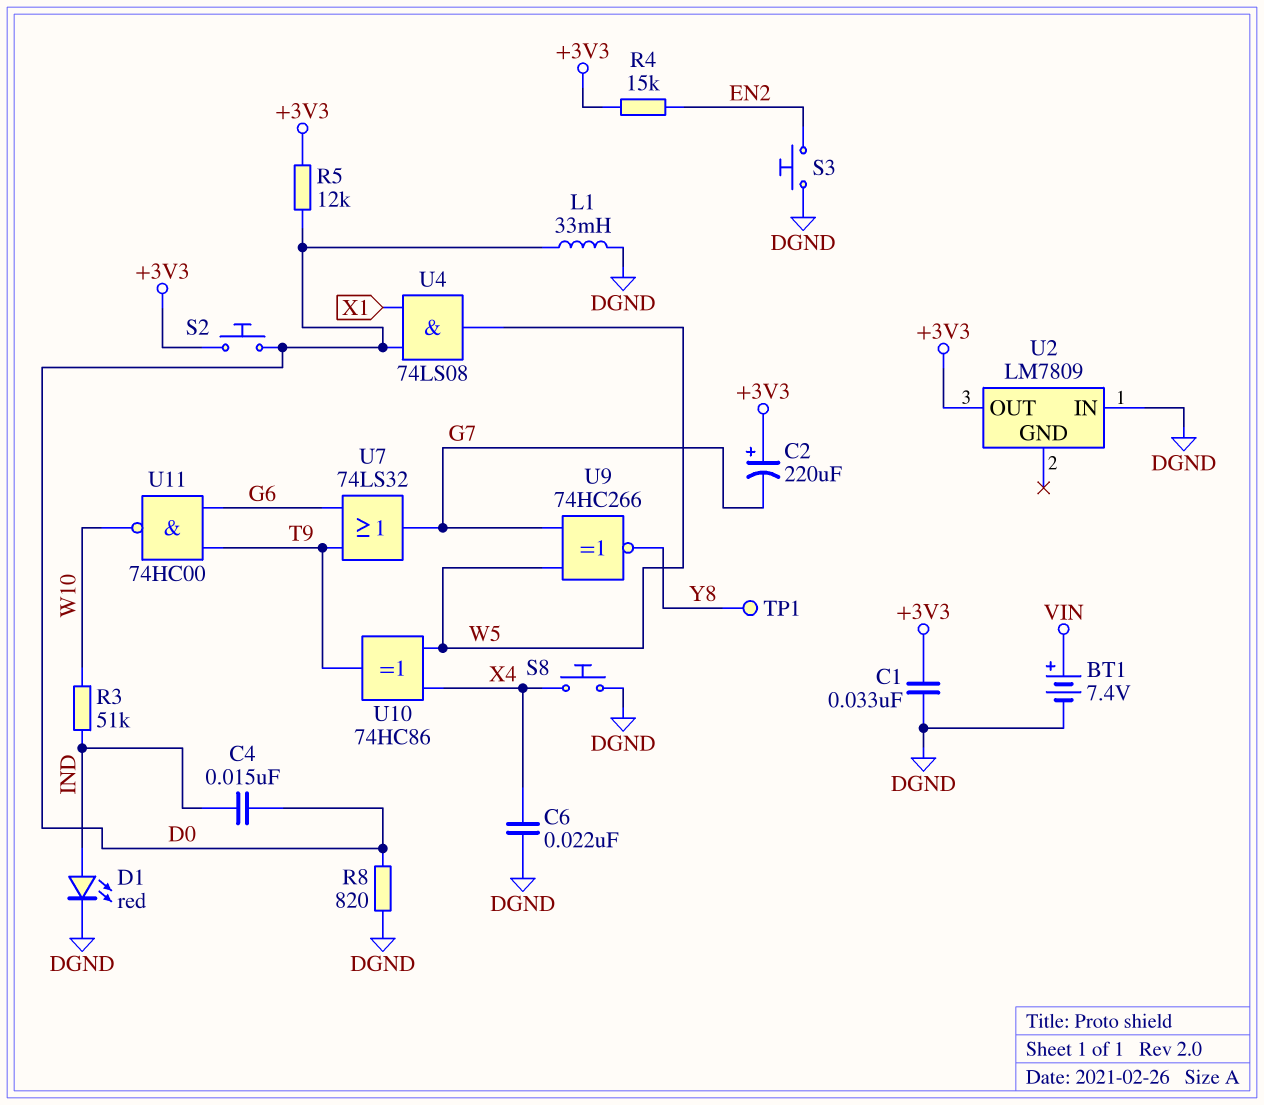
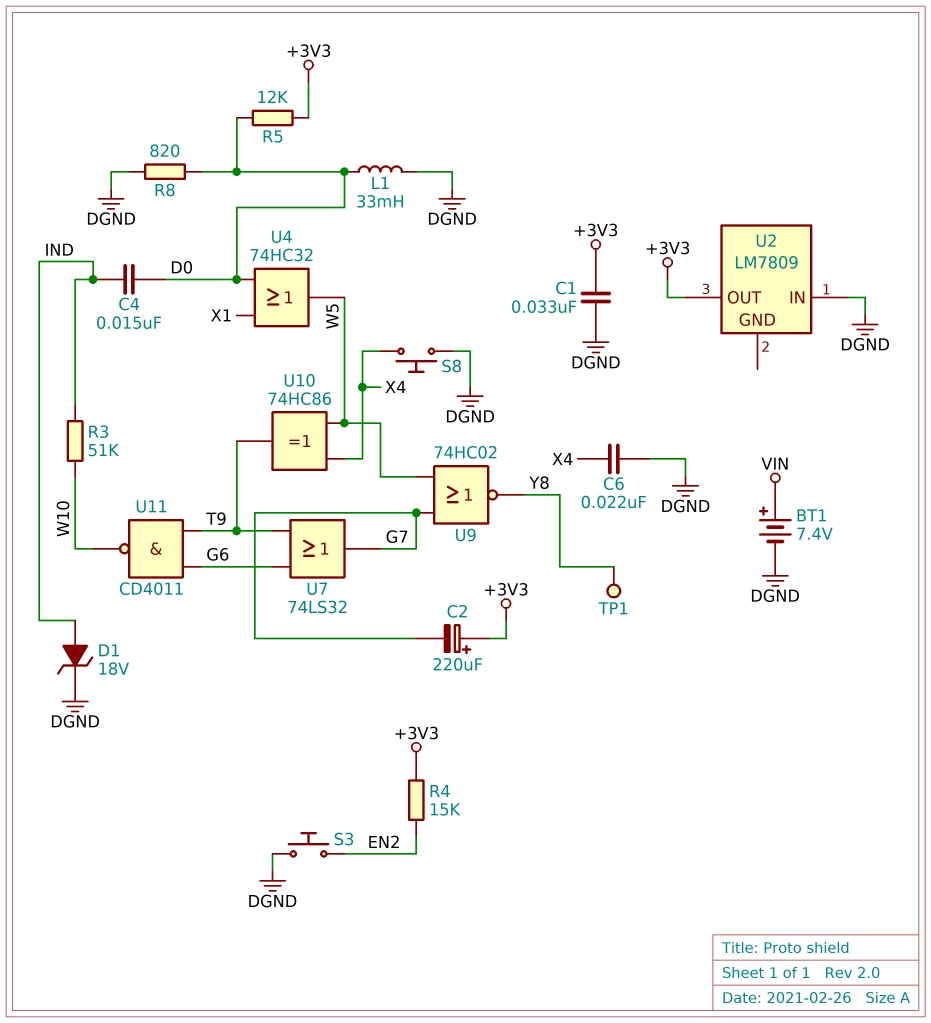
D1: LED red (A IND, K DGND) -> zener 18V (A IND, K DGND)
S2: button (+3V3, D0) -> none
U4: AND 74LS08 (in D0, in X1, out W5) -> OR 74HC32 (in D0, in X1, out W5)
U9: XNOR 74HC266 (in G7, in W5, out Y8) -> NOR 74HC02 (in G7, in W5, out Y8)
U11: NAND 74HC00 (in G6, in T9, out W10) -> NAND CD4011 (in G6, in T9, out W10)

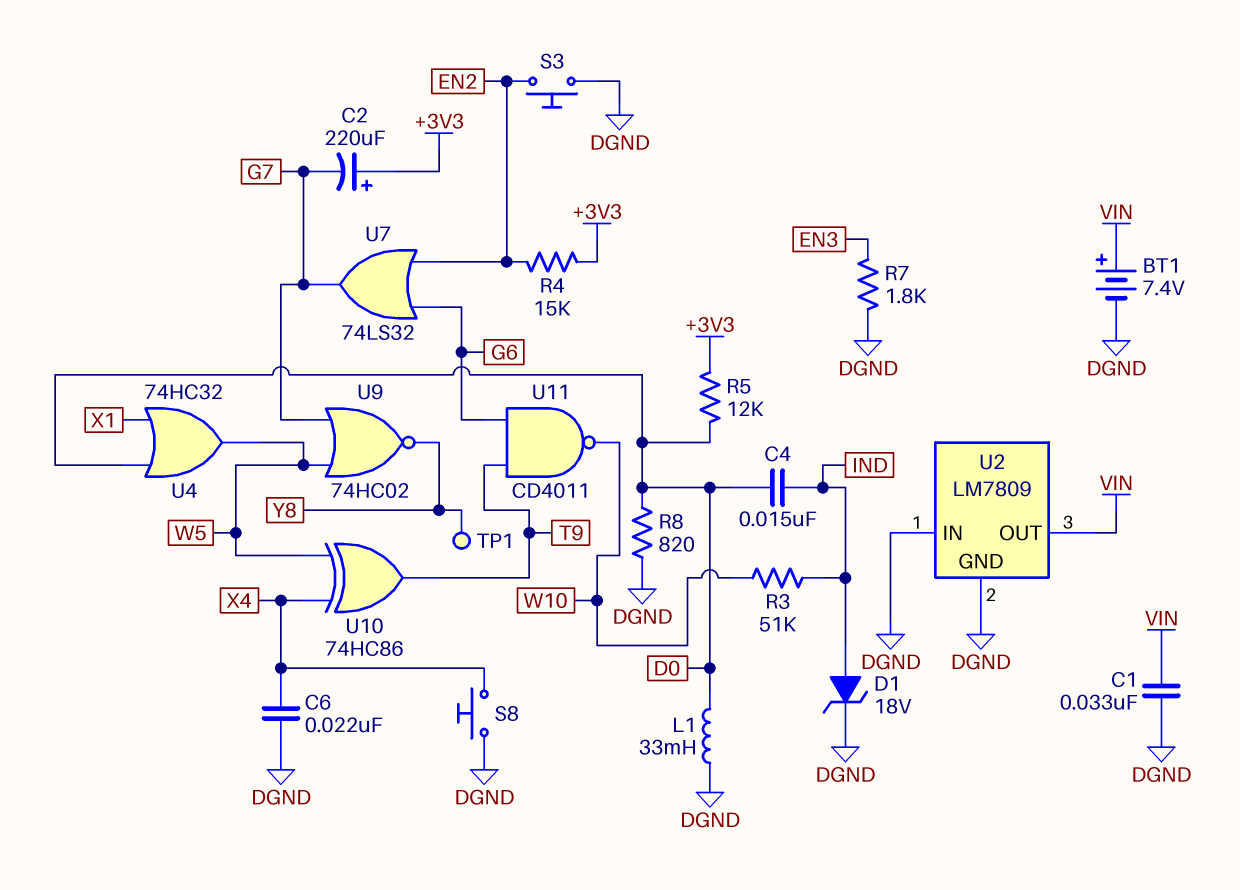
C1: 33nF (+3V3, DGND) -> 33nF (DGND, VIN)
R7: none -> 1.8k (DGND, EN3)
U2 pin GND: none -> DGND
U2 pin OUT: +3V3 -> VIN
U7: OR 74LS32 (in G6, in T9, out G7) -> OR 74LS32 (in EN2, in G6, out G7)

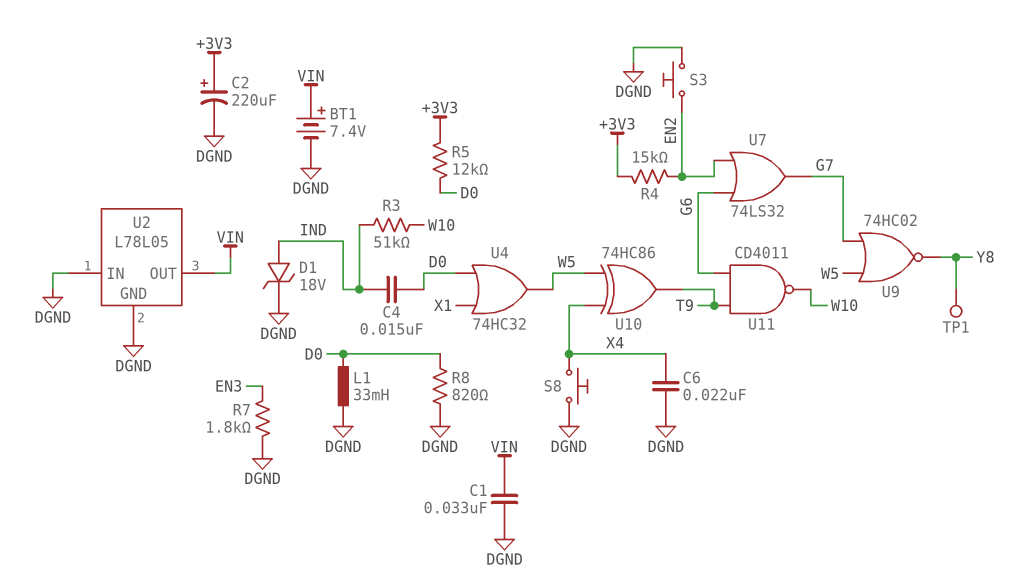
C2: 220uF (plus +3V3, minus G7) -> 220uF (plus +3V3, minus DGND)
U2: LM7809 -> L78L05

